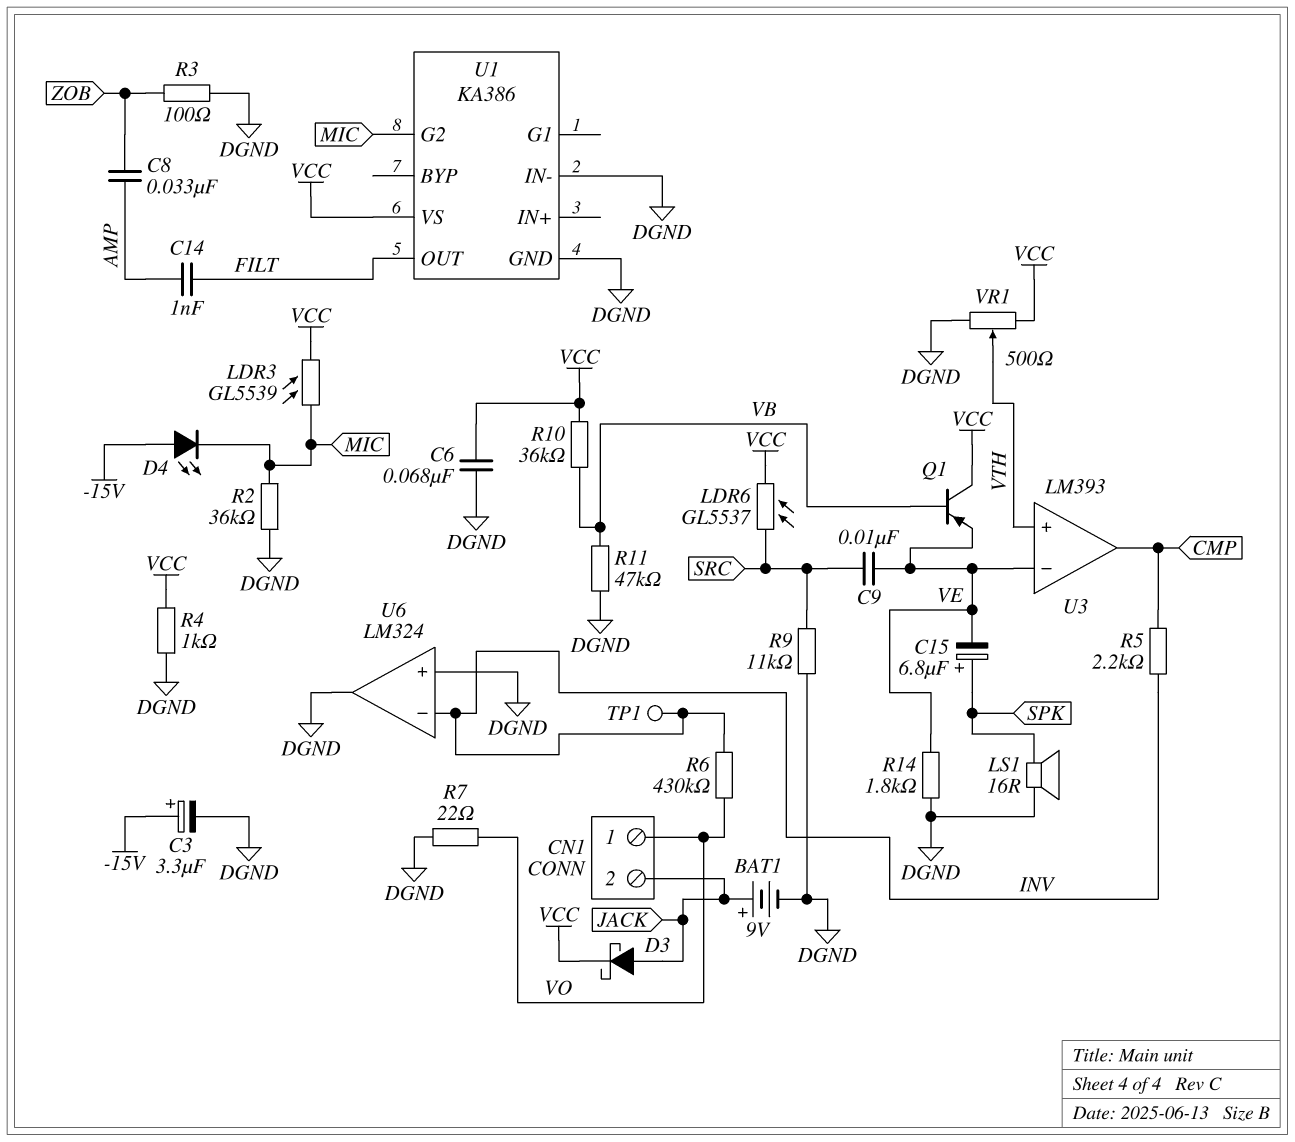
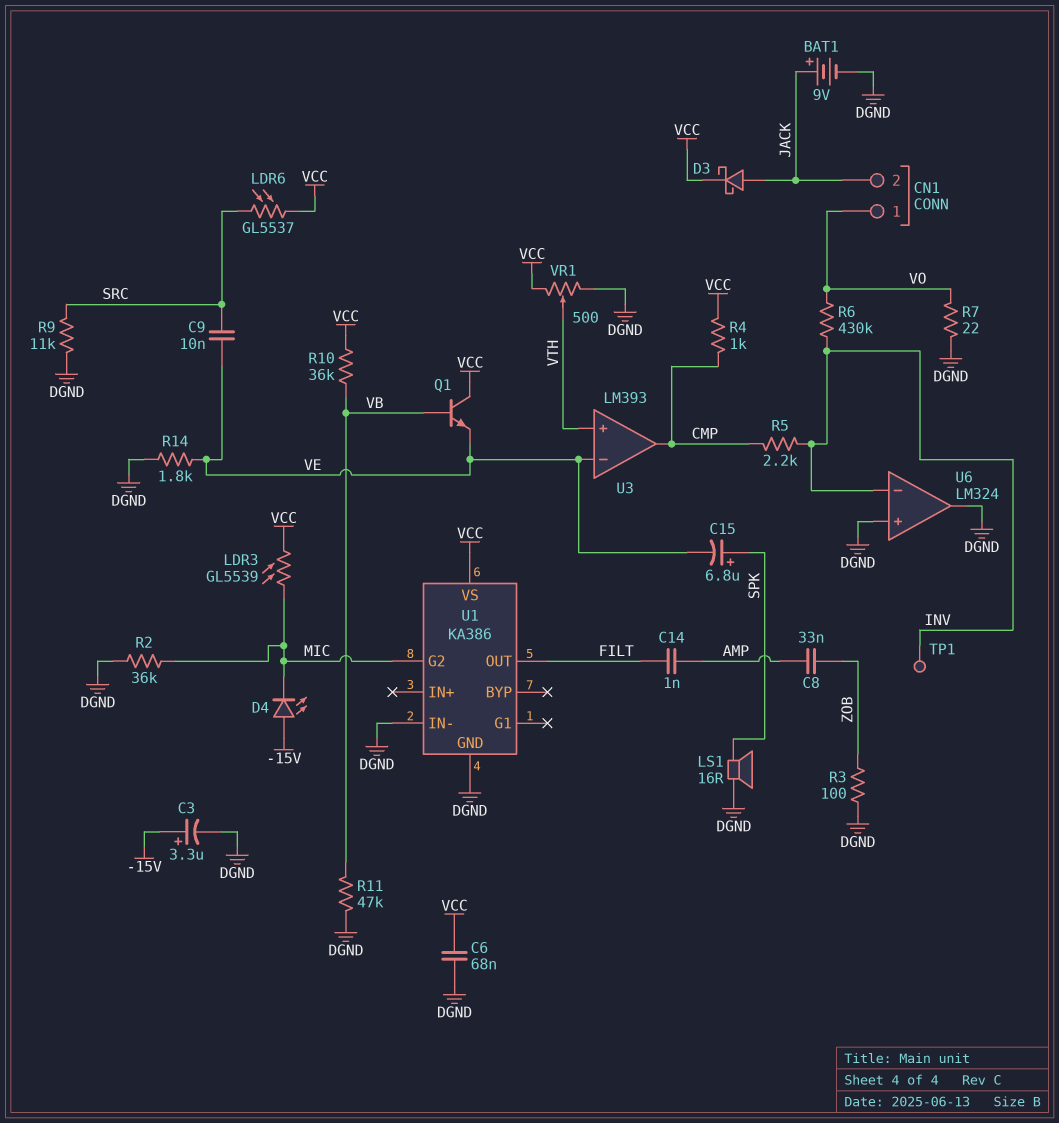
Q1: PNP (B VB, C VCC, E VE) -> NPN (B VB, C VCC, E VE)
R4: 1k (DGND, VCC) -> 1k (CMP, VCC)

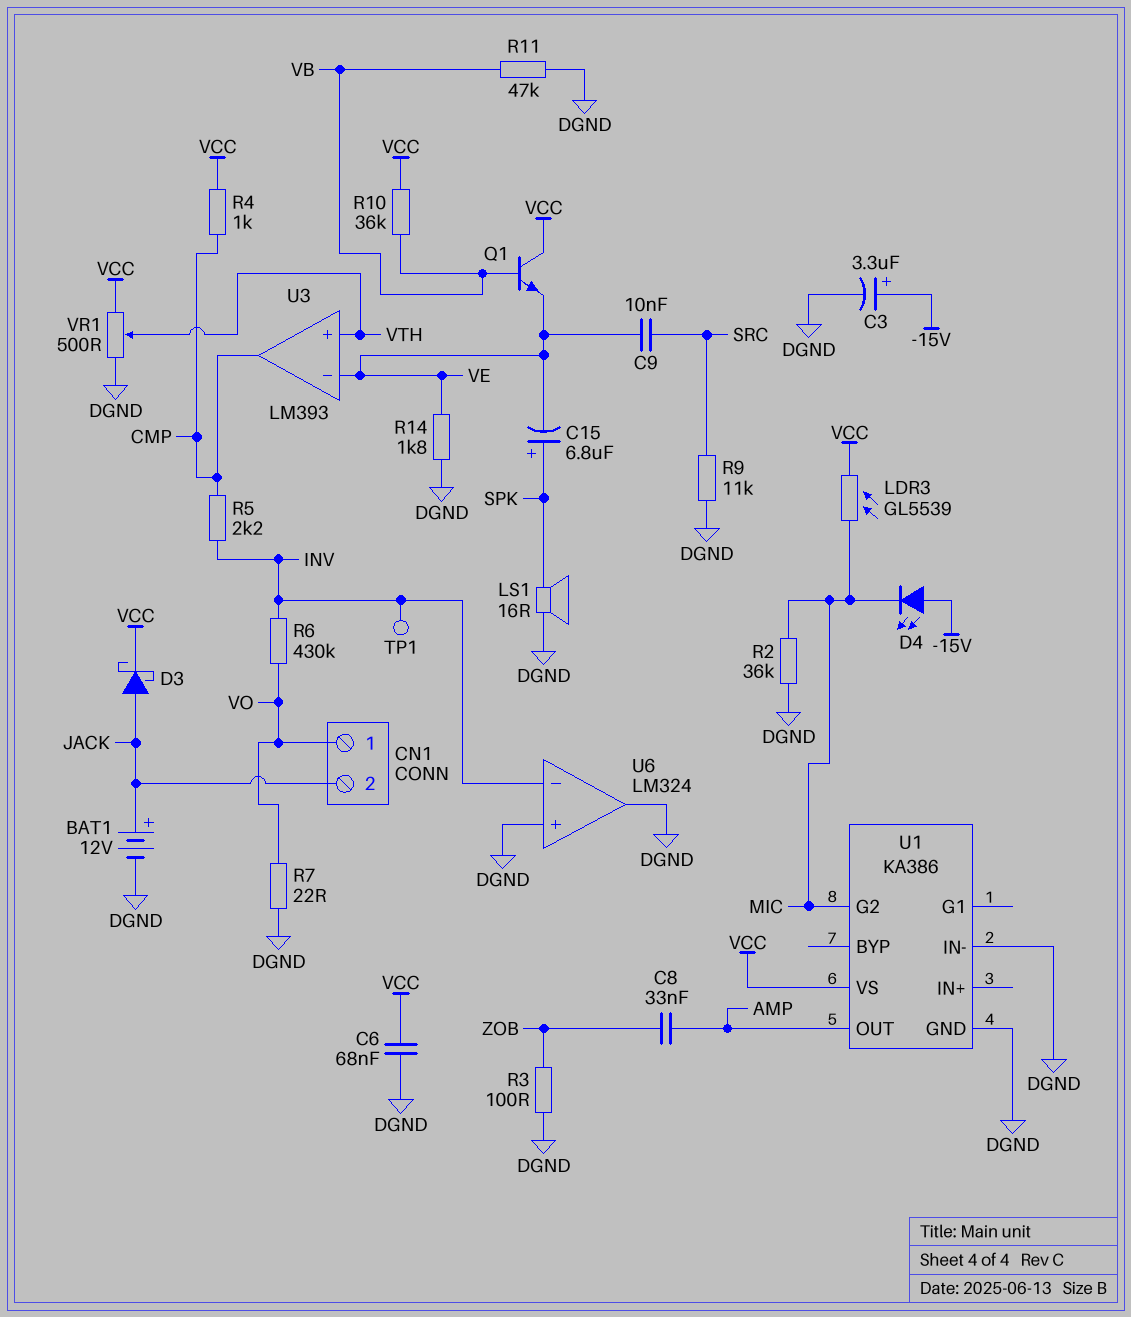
BAT1: 9V (plus JACK, minus DGND) -> 12V (plus JACK, minus DGND)
C14: 1nF (AMP, FILT) -> none
LDR6: GL5537 (SRC, VCC) -> none
U1 pin OUT: FILT -> AMP

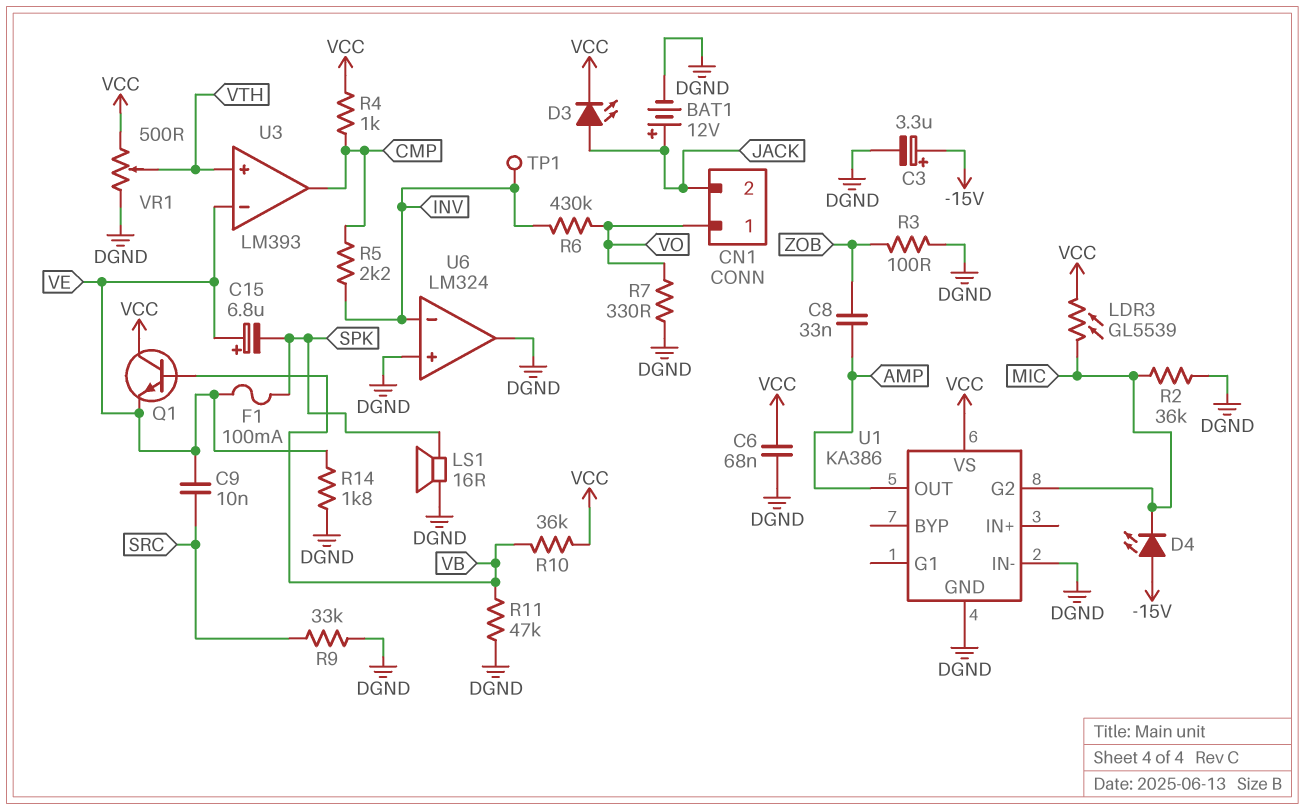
C15: 6.8uF (plus SPK, minus VE) -> 6.8uF (plus VE, minus SPK)
D3: schottky (A JACK, K VCC) -> LED (A JACK, K VCC)
F1: none -> 100mA (SPK, VE)
R7: 22 (DGND, VO) -> 330 (DGND, VO)
R9: 11k (DGND, SRC) -> 33k (DGND, SRC)

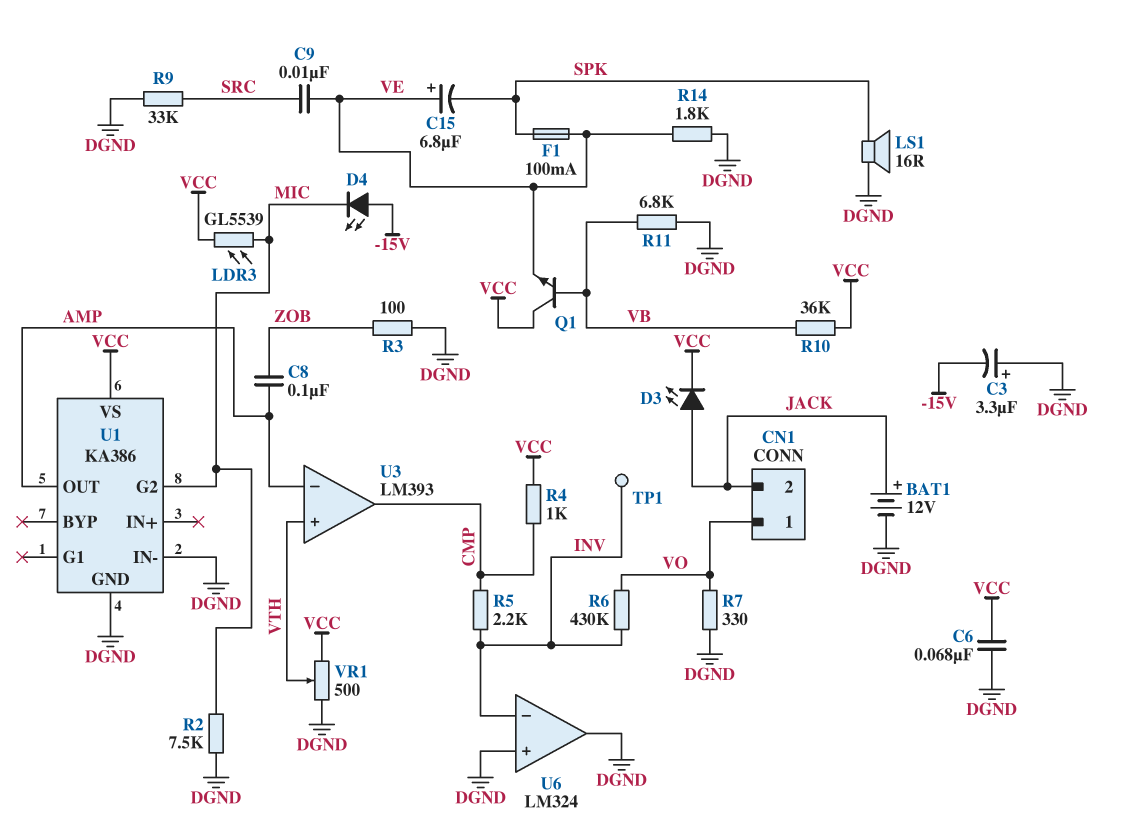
C3: 3.3uF (plus -15V, minus DGND) -> 3.3uF (plus DGND, minus -15V)
C8: 33nF (AMP, ZOB) -> 100nF (AMP, ZOB)
R2: 36k (DGND, MIC) -> 7.5k (DGND, MIC)
R11: 47k (DGND, VB) -> 6.8k (DGND, VB)
U3 pin in-: VE -> AMP

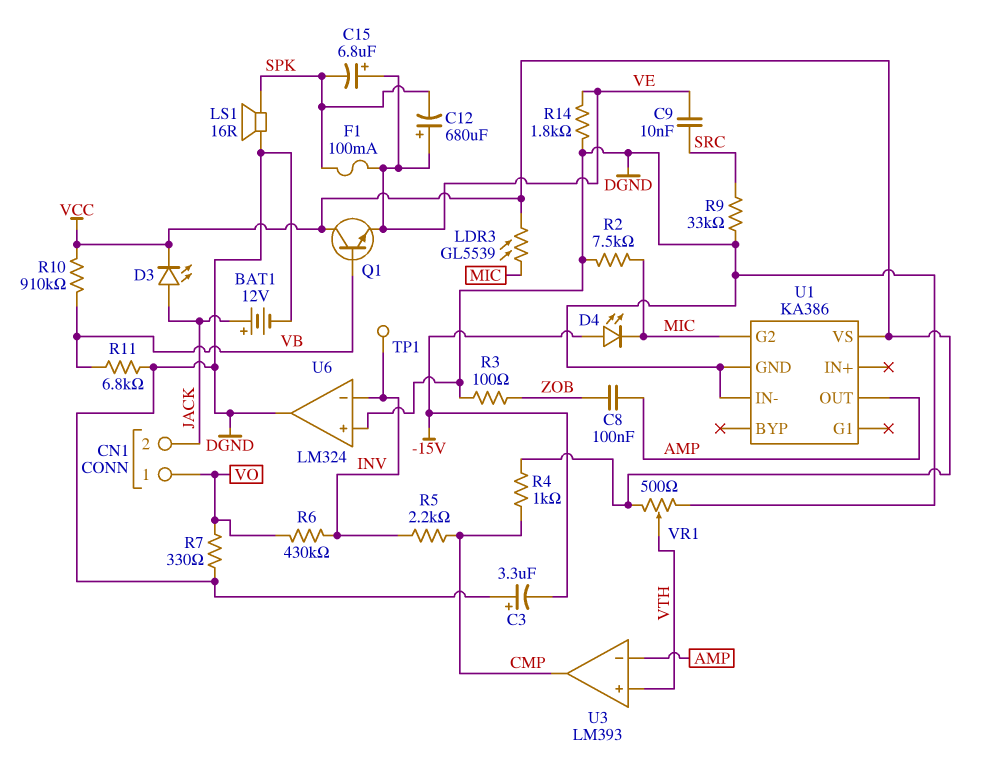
C6: 68nF (DGND, VCC) -> none
C12: none -> 680uF (plus VE, minus SPK)
R10: 36k (VB, VCC) -> 910k (VB, VCC)

